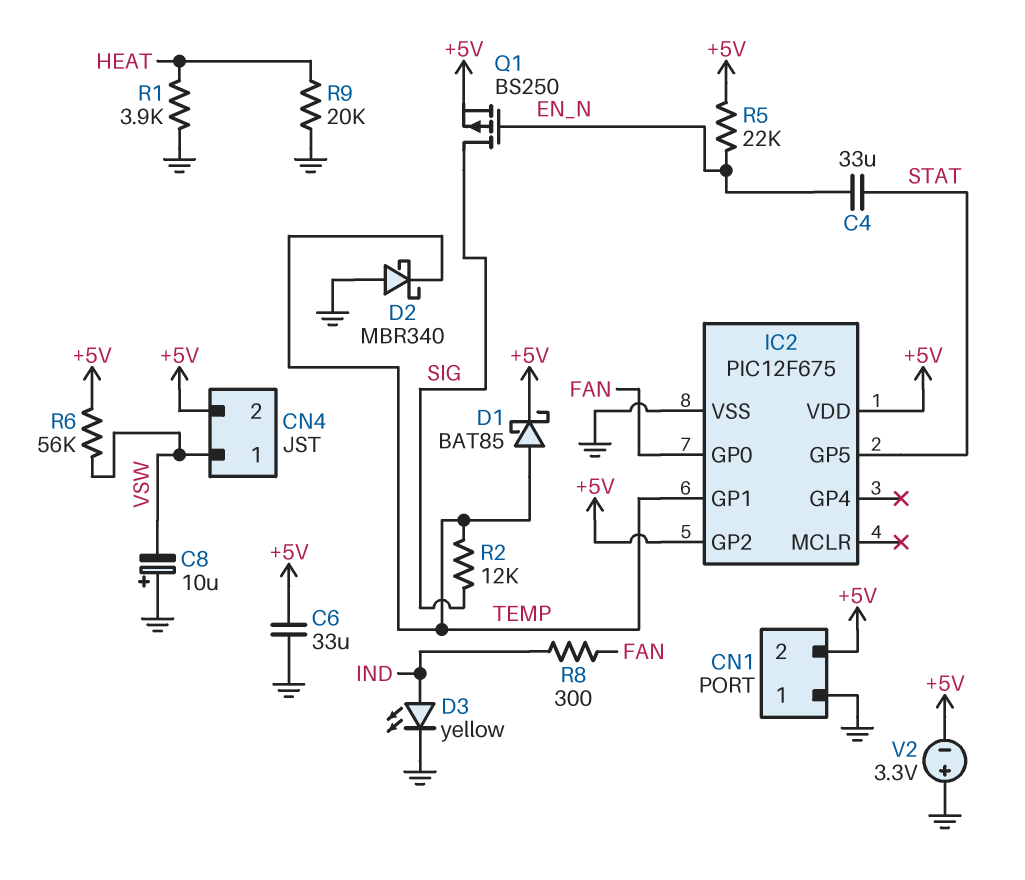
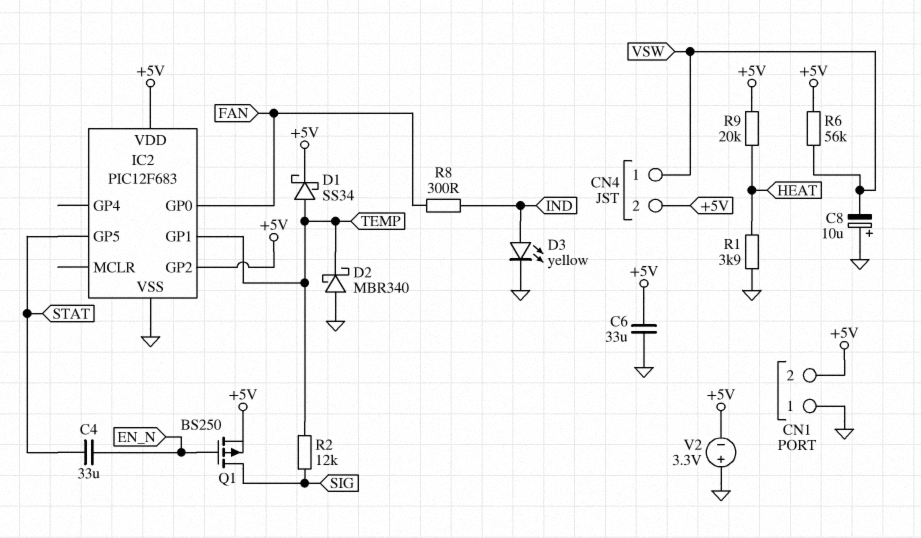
D1: schottky BAT85 (A TEMP, K +5V) -> schottky SS34 (A TEMP, K +5V)
IC2: PIC12F675 -> PIC12F683
R5: 22k (+5V, EN_N) -> none
R9: 20k (GND, HEAT) -> 20k (+5V, HEAT)

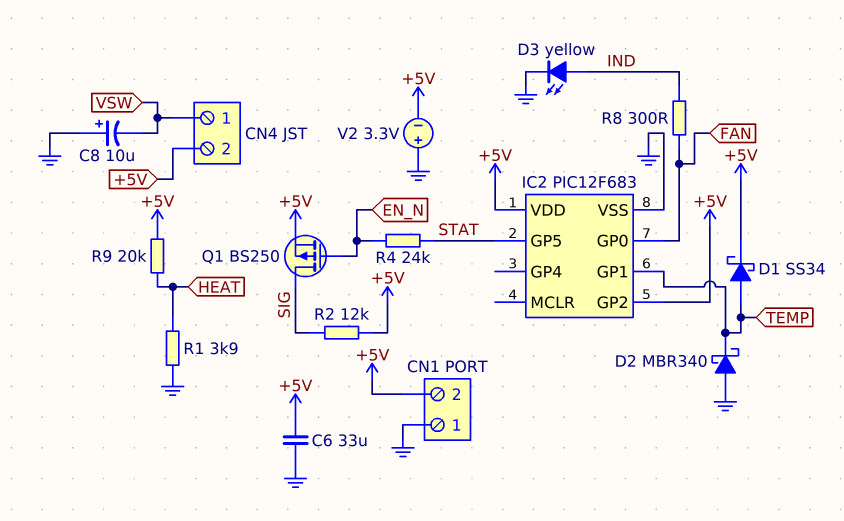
C4: 33uF (EN_N, STAT) -> none
R2: 12k (SIG, TEMP) -> 12k (+5V, SIG)
R4: none -> 24k (EN_N, STAT)
R6: 56k (+5V, VSW) -> none

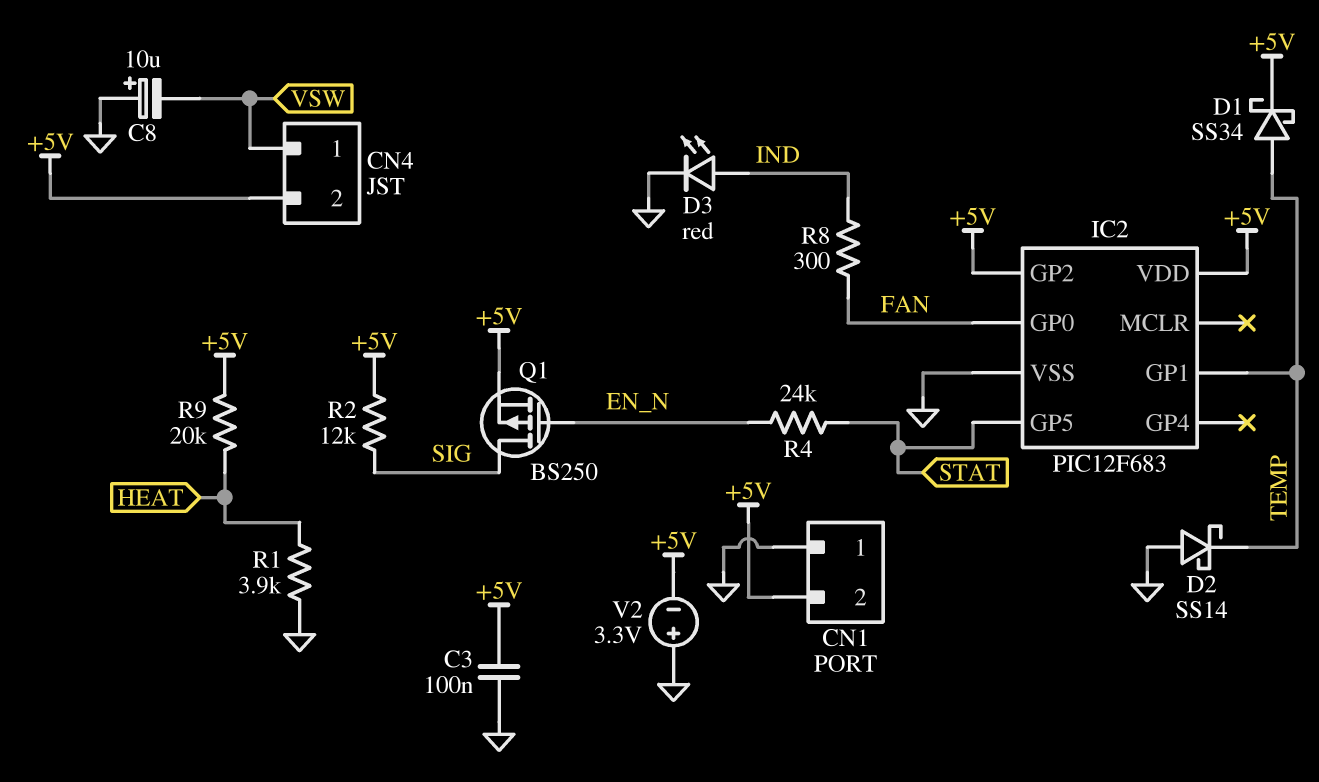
C3: none -> 100nF (+5V, GND)
C6: 33uF (+5V, GND) -> none
D2: schottky MBR340 (A GND, K TEMP) -> schottky SS14 (A GND, K TEMP)
D3: LED yellow (A IND, K GND) -> LED red (A IND, K GND)

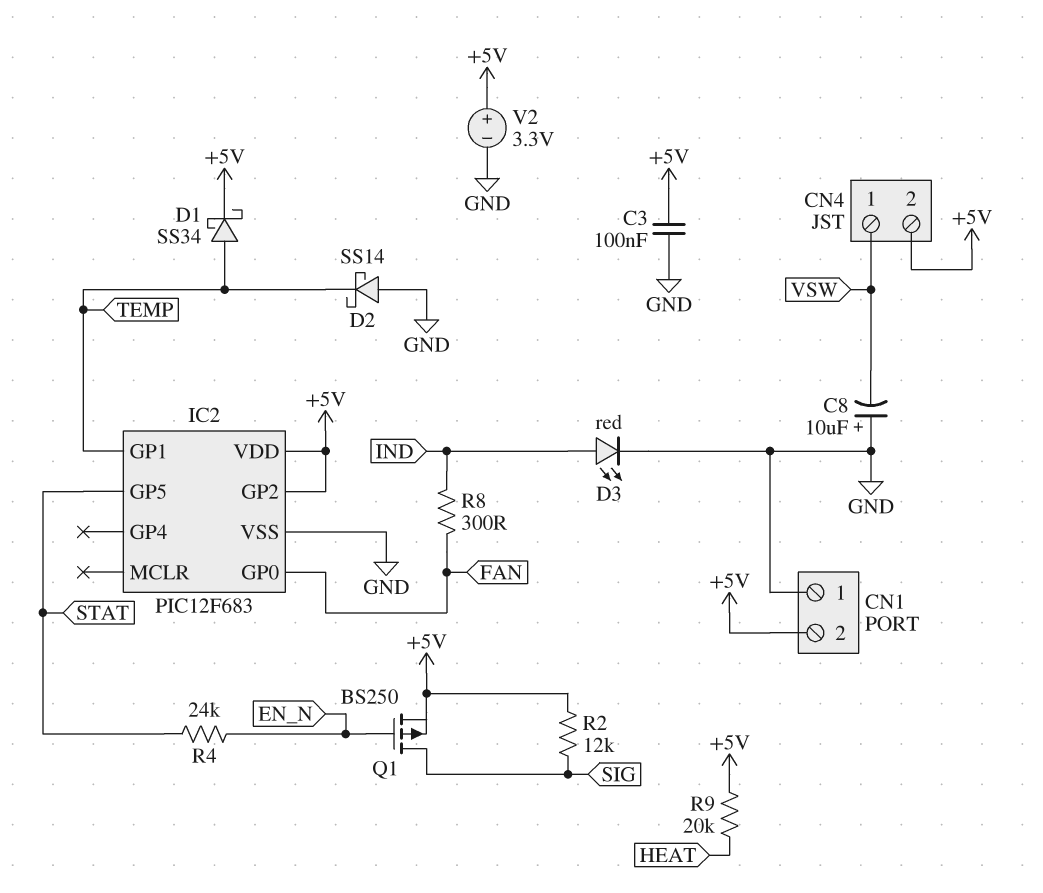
R1: 3.9k (GND, HEAT) -> none
V2: 3.3V (plus GND, minus +5V) -> 3.3V (plus +5V, minus GND)

